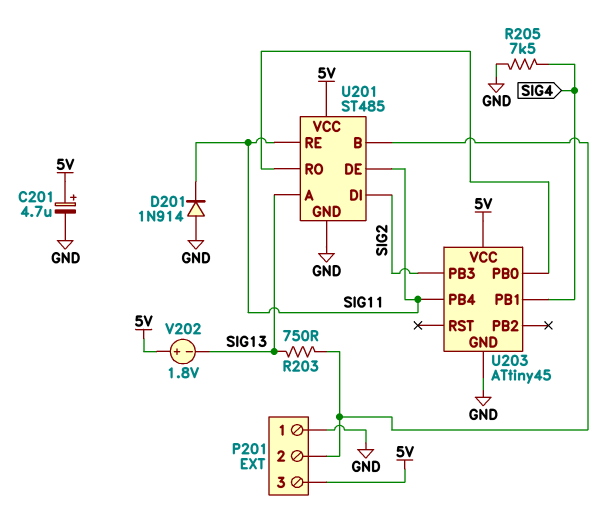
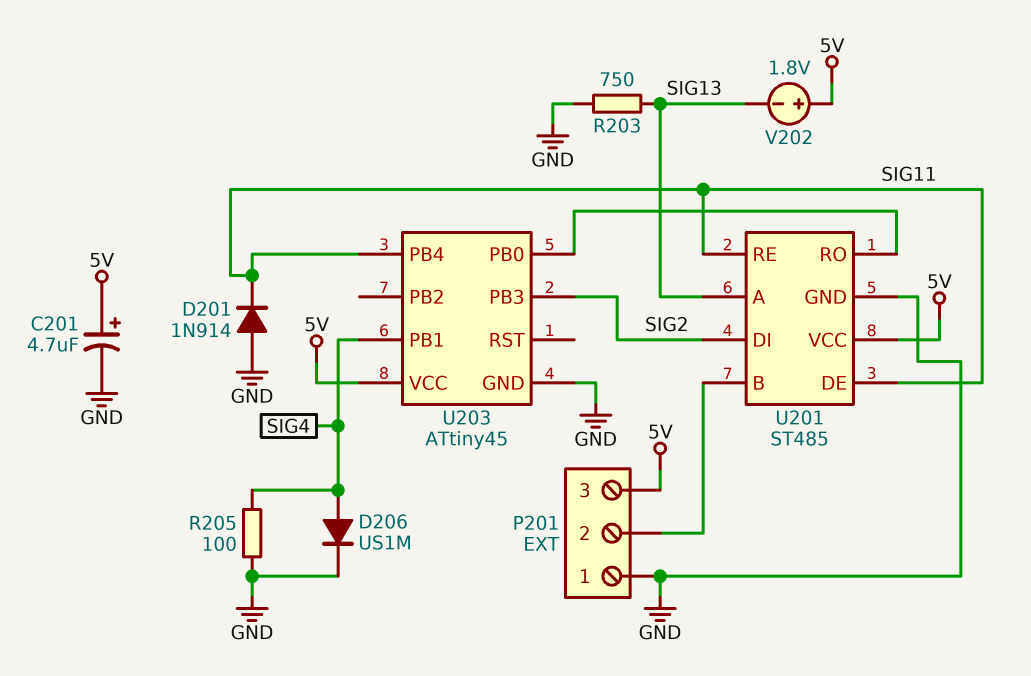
D206: none -> diode US1M (A SIG4, K GND)
R203: 750 (P201/2, SIG13) -> 750 (GND, SIG13)
R205: 7.5k (GND, SIG4) -> 100 (GND, SIG4)

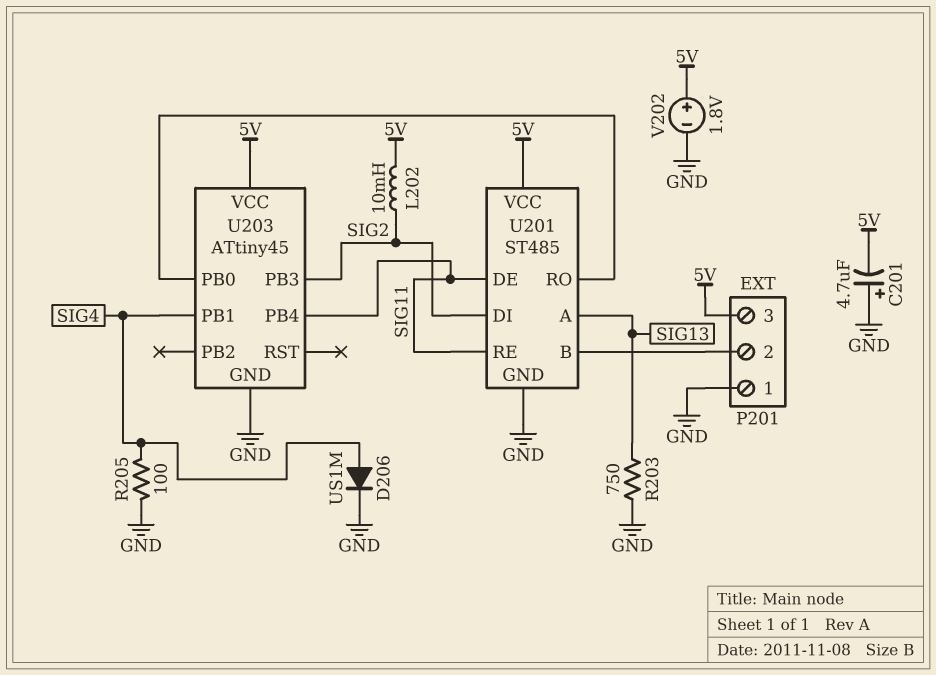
C201: 4.7uF (plus 5V, minus GND) -> 4.7uF (plus GND, minus 5V)
D201: diode 1N914 (A GND, K SIG11) -> none
L202: none -> 10mH (5V, SIG2)
V202: 1.8V (plus 5V, minus SIG13) -> 1.8V (plus 5V, minus GND)

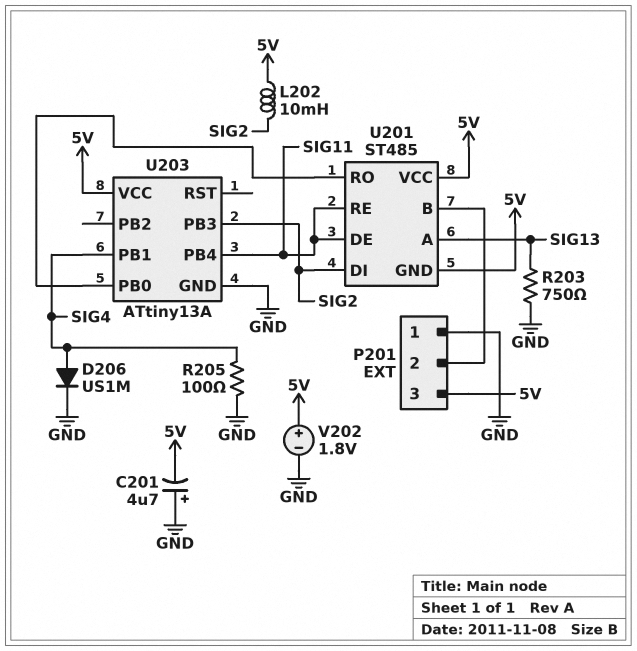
U201 pin GND: GND -> 5V
U203: ATtiny45 -> ATtiny13A

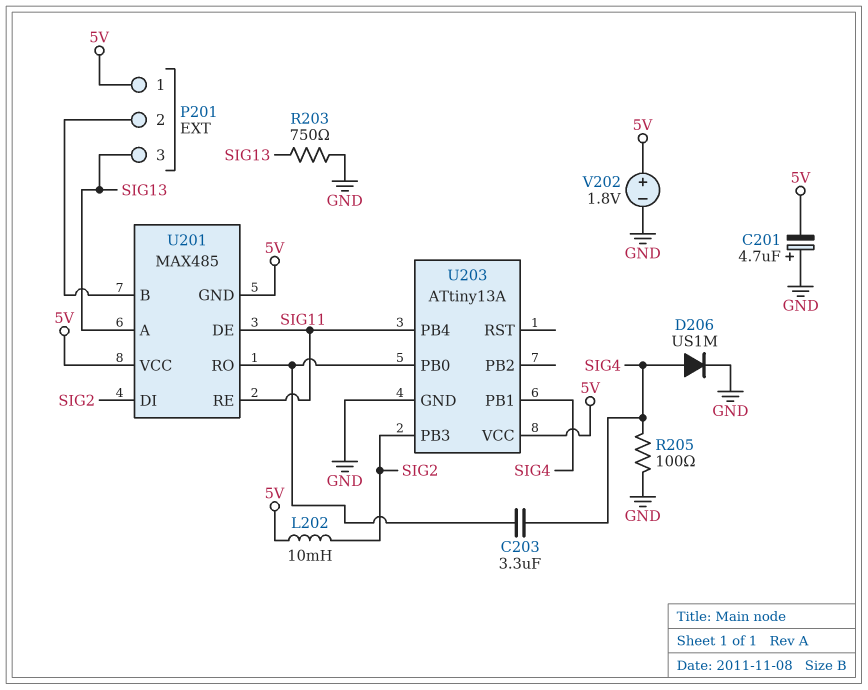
C203: none -> 3.3uF (SIG4, U201/RO)
P201 pin 1: GND -> 5V
P201 pin 3: 5V -> SIG13
U201: ST485 -> MAX485

